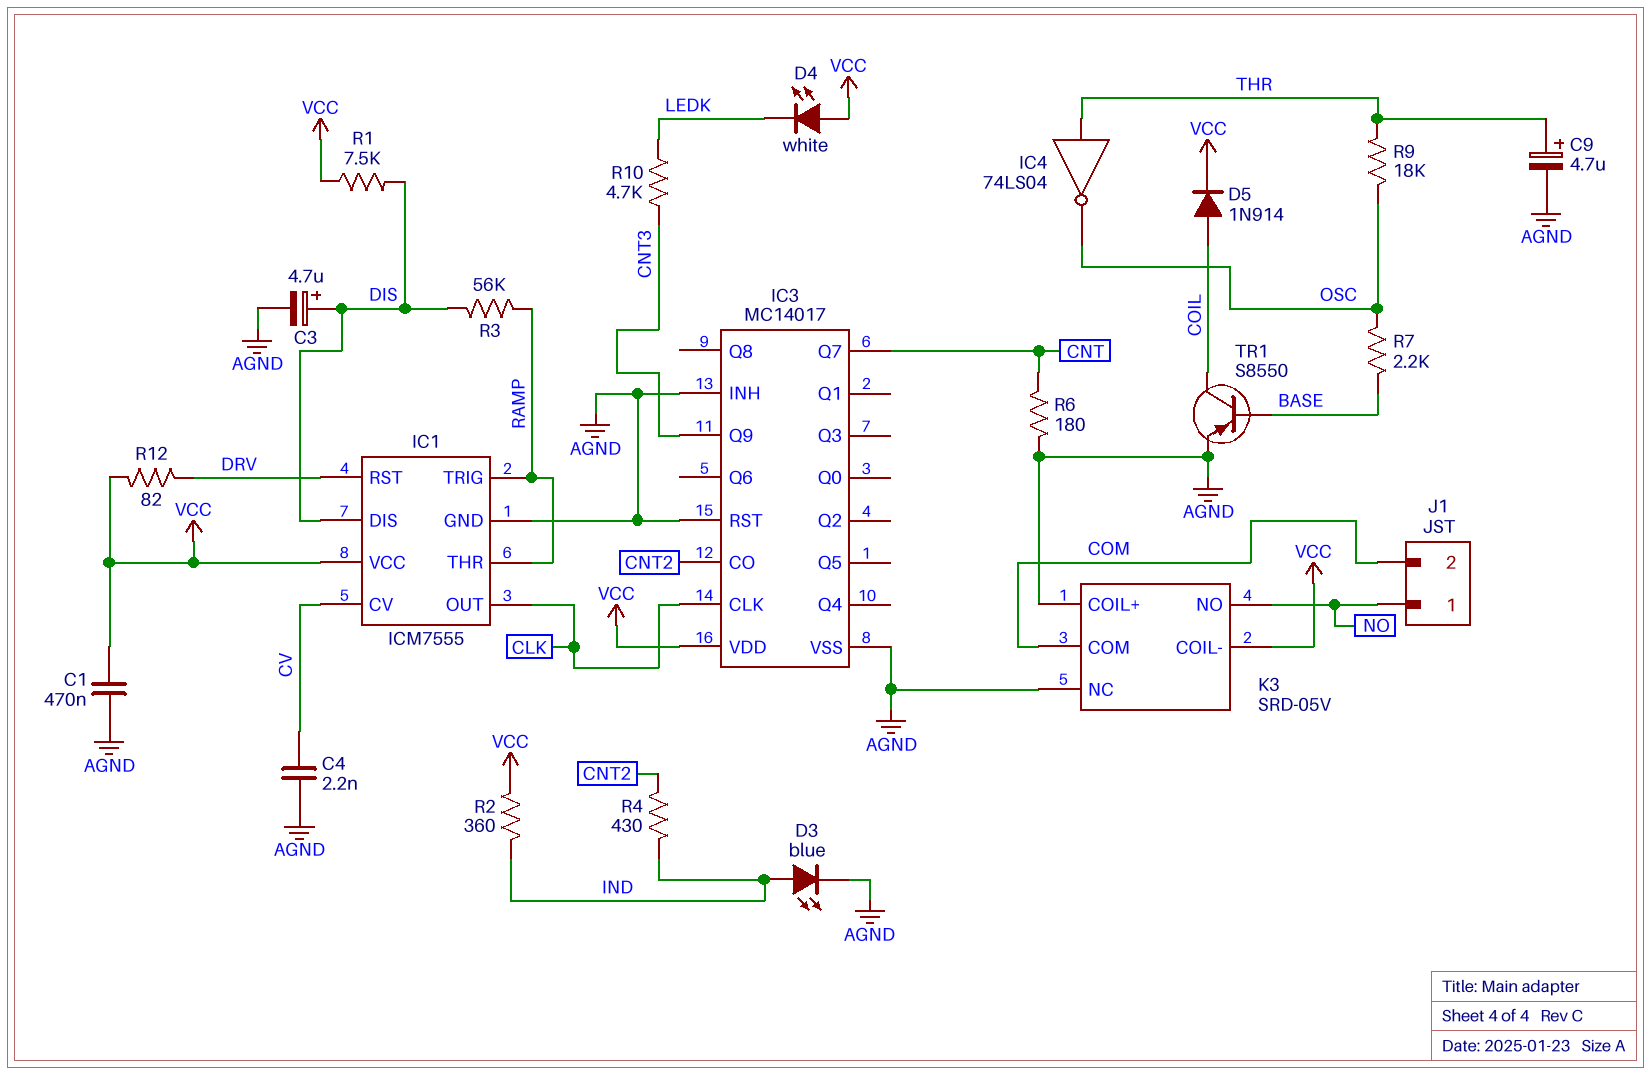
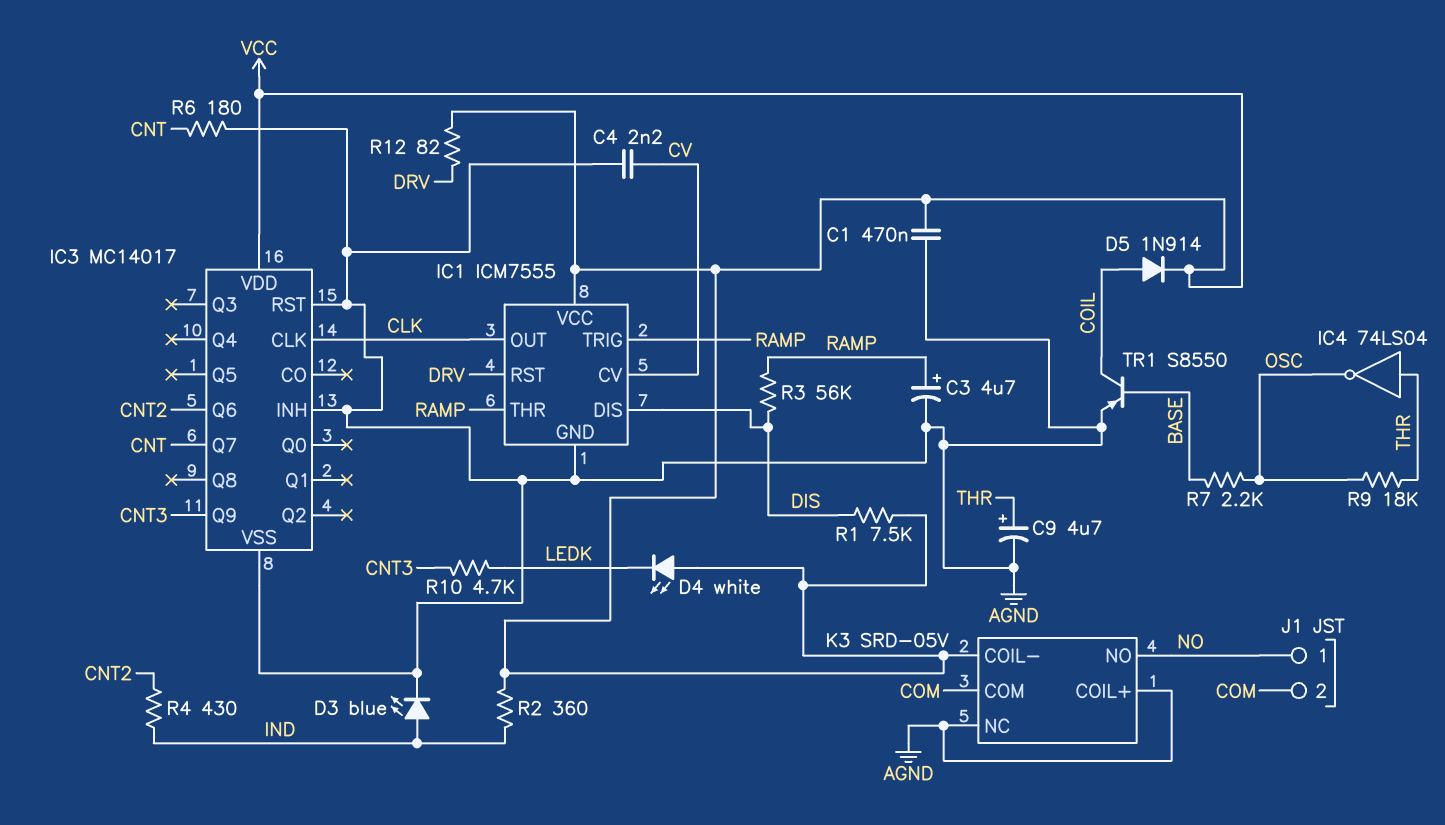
C3: 4.7uF (plus DIS, minus AGND) -> 4.7uF (plus RAMP, minus AGND)
IC3 pin CO: CNT2 -> none
IC3 pin Q6: none -> CNT2

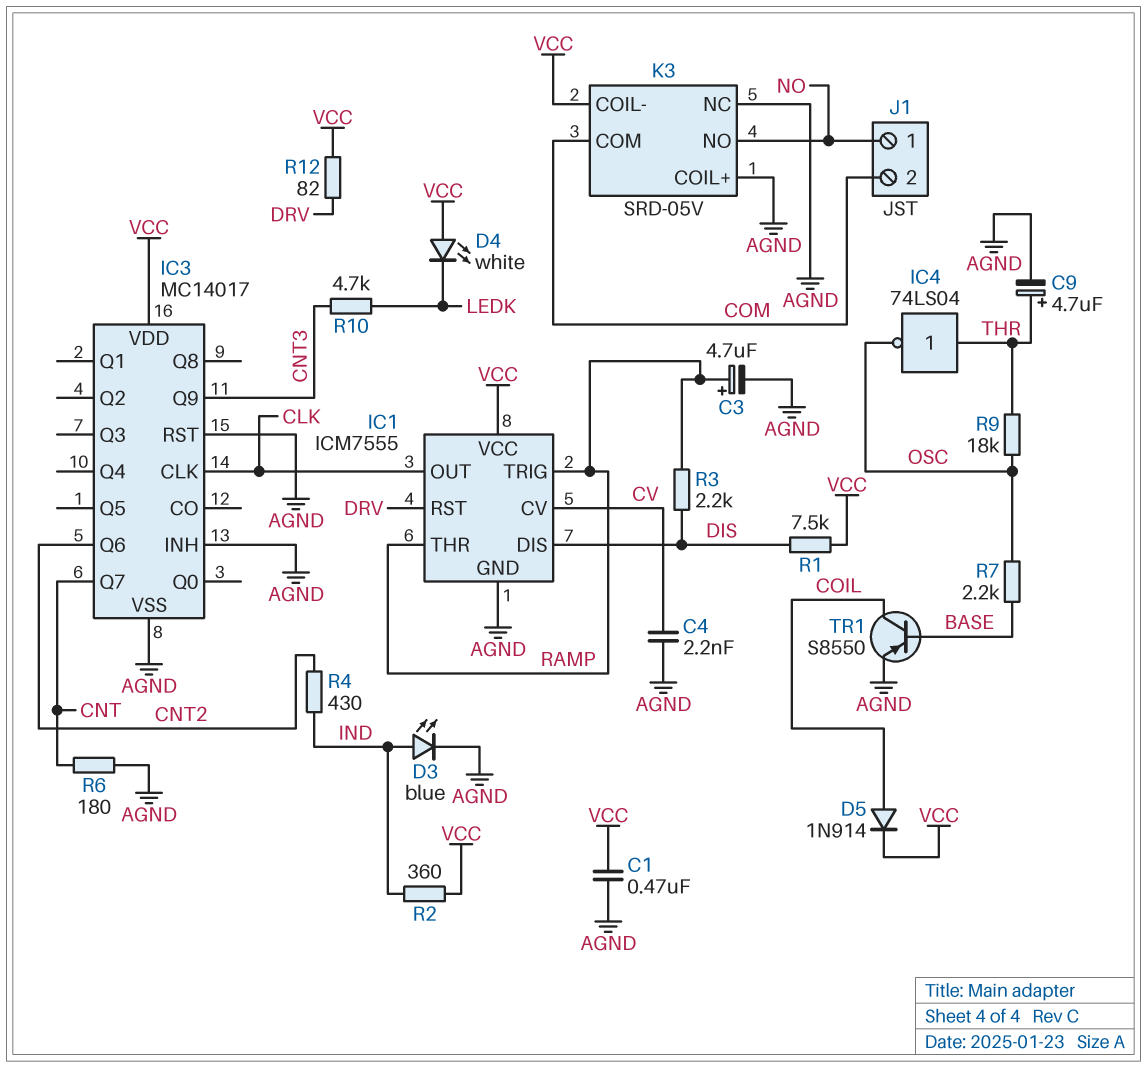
R3: 56k (DIS, RAMP) -> 2.2k (DIS, RAMP)

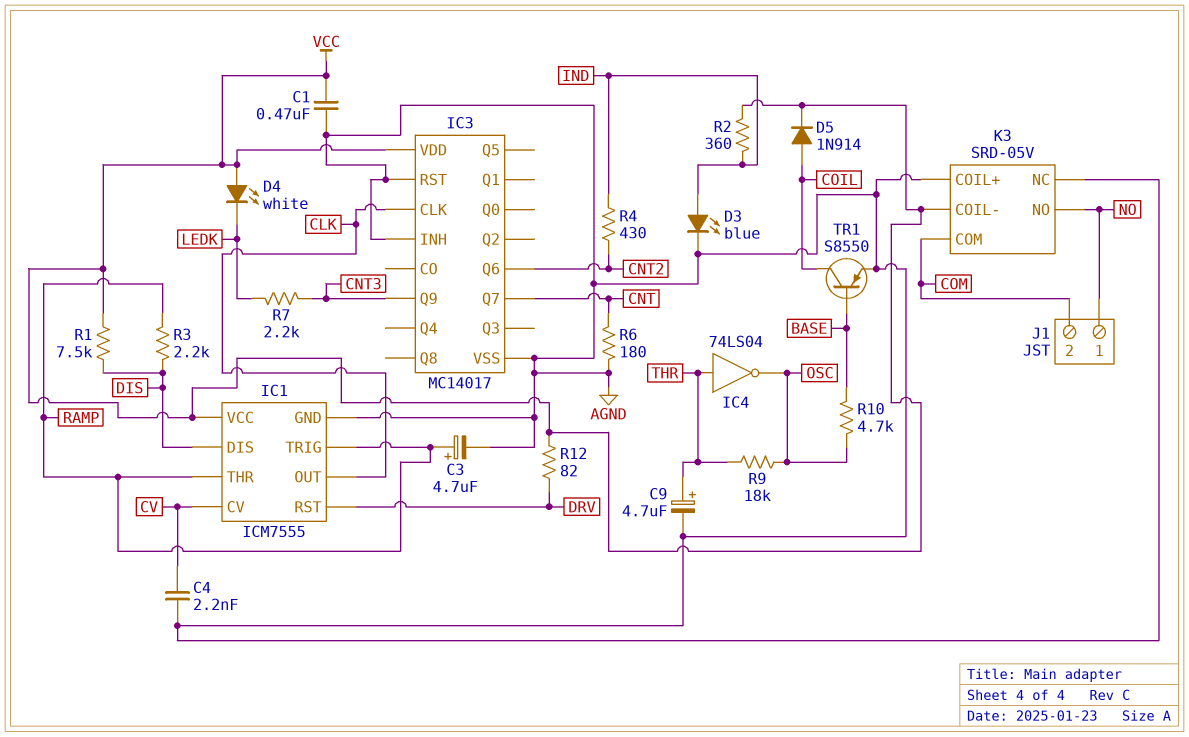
R7: 2.2k (BASE, OSC) -> 2.2k (CNT3, LEDK)
R10: 4.7k (CNT3, LEDK) -> 4.7k (BASE, OSC)

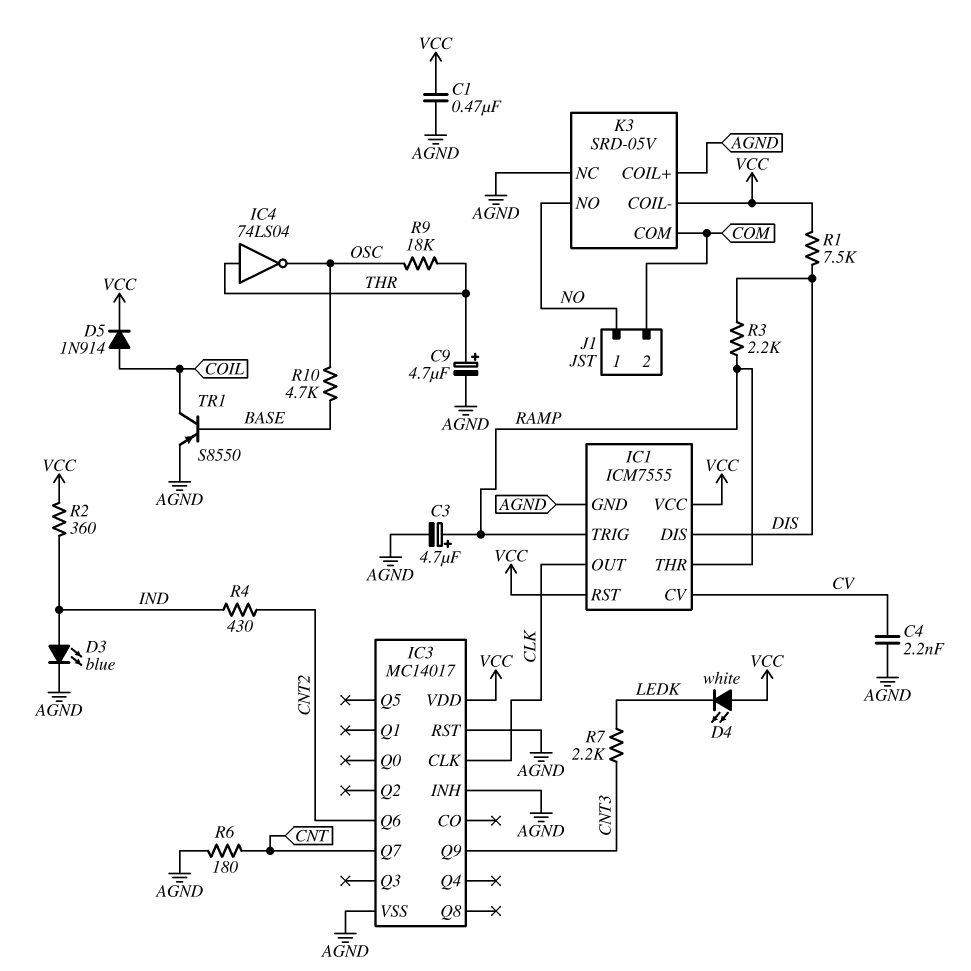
IC1 pin RST: DRV -> VCC
R12: 82 (DRV, VCC) -> none

